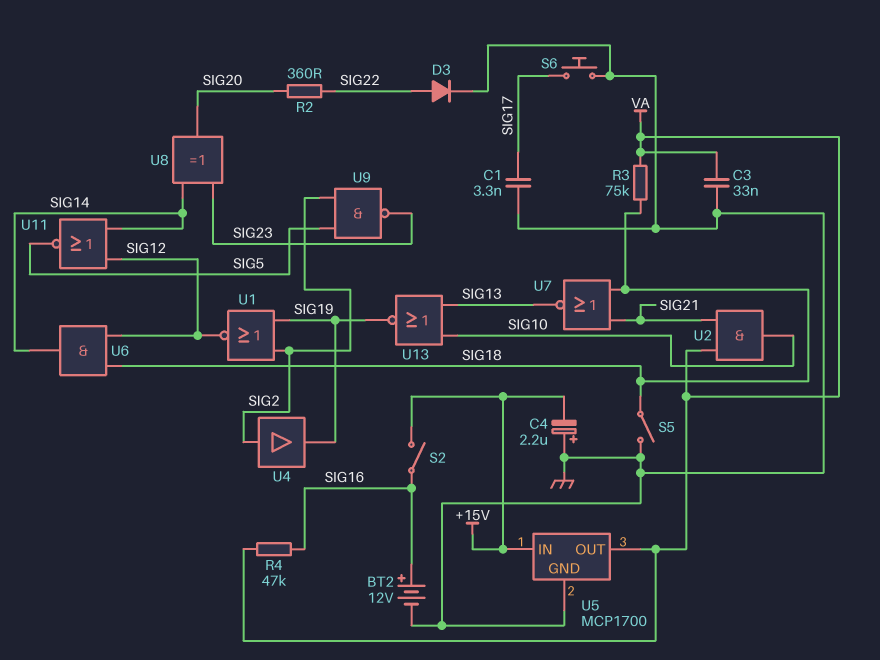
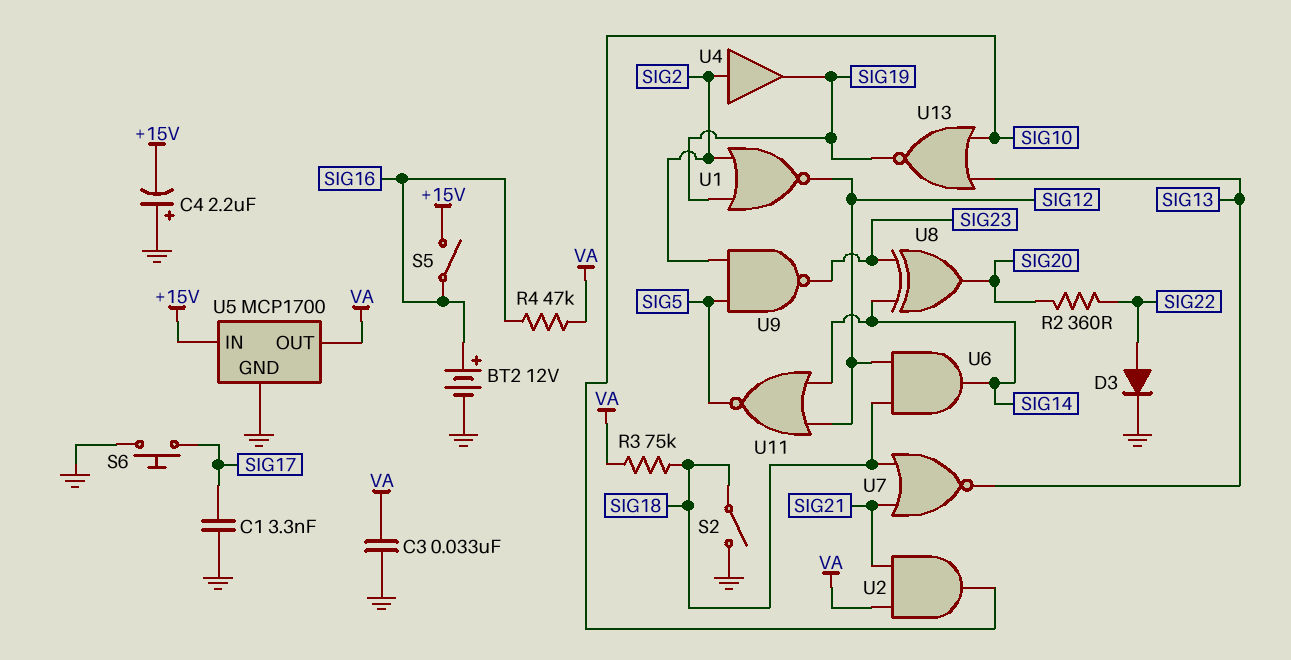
S2: switch (+15V, SIG16) -> switch (GND, SIG18)
S5: switch (GND, SIG18) -> switch (+15V, SIG16)

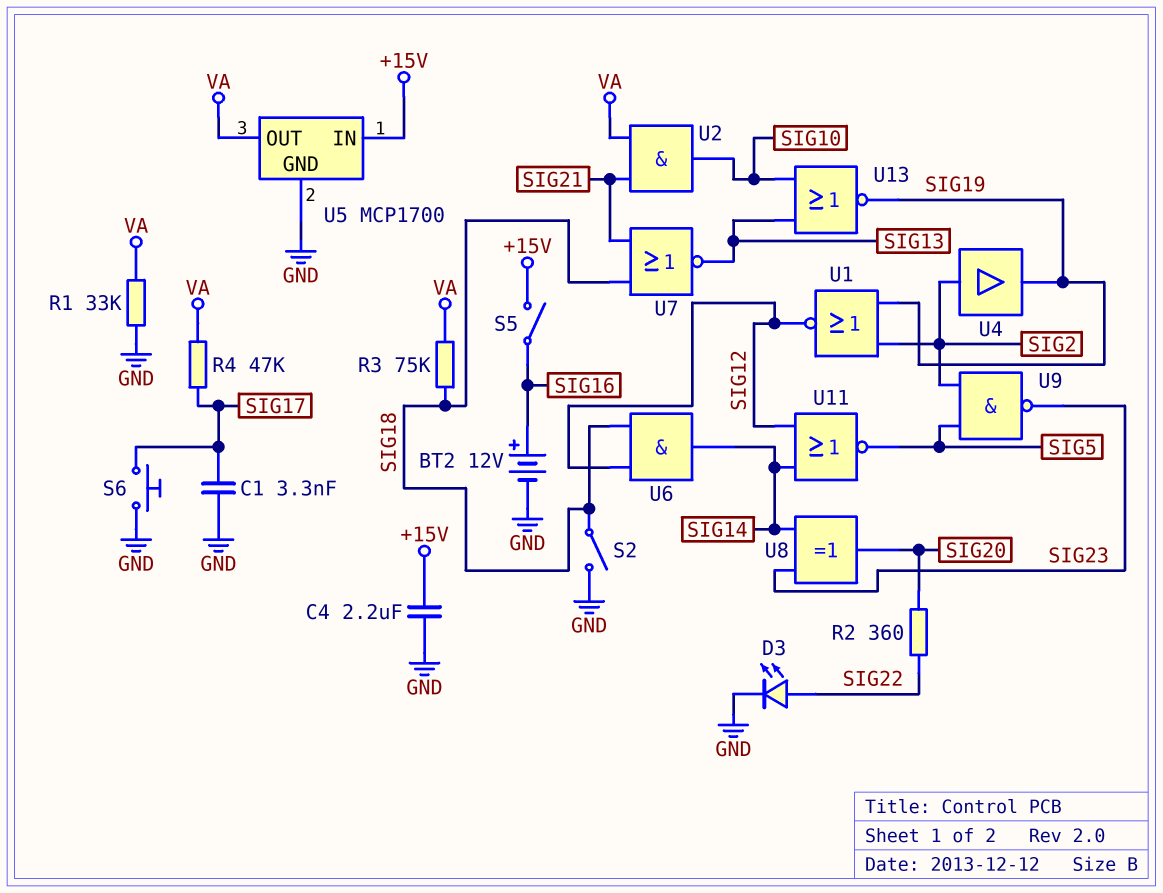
C3: 33nF (GND, VA) -> none
C4: 2.2uF (plus GND, minus +15V) -> 2.2uF (+15V, GND)
D3: diode (A SIG22, K GND) -> LED (A SIG22, K GND)
R1: none -> 33k (GND, VA)
R4: 47k (SIG16, VA) -> 47k (SIG17, VA)

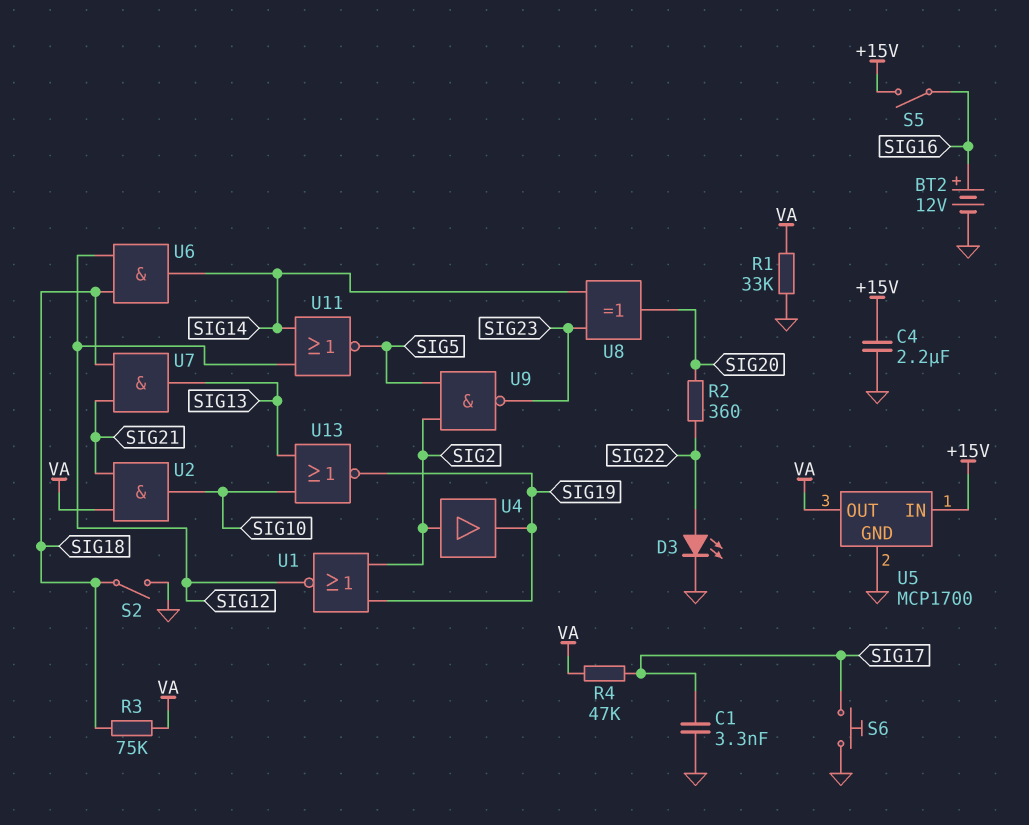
U7: NOR (in SIG18, in SIG21, out SIG13) -> AND (in SIG18, in SIG21, out SIG13)

